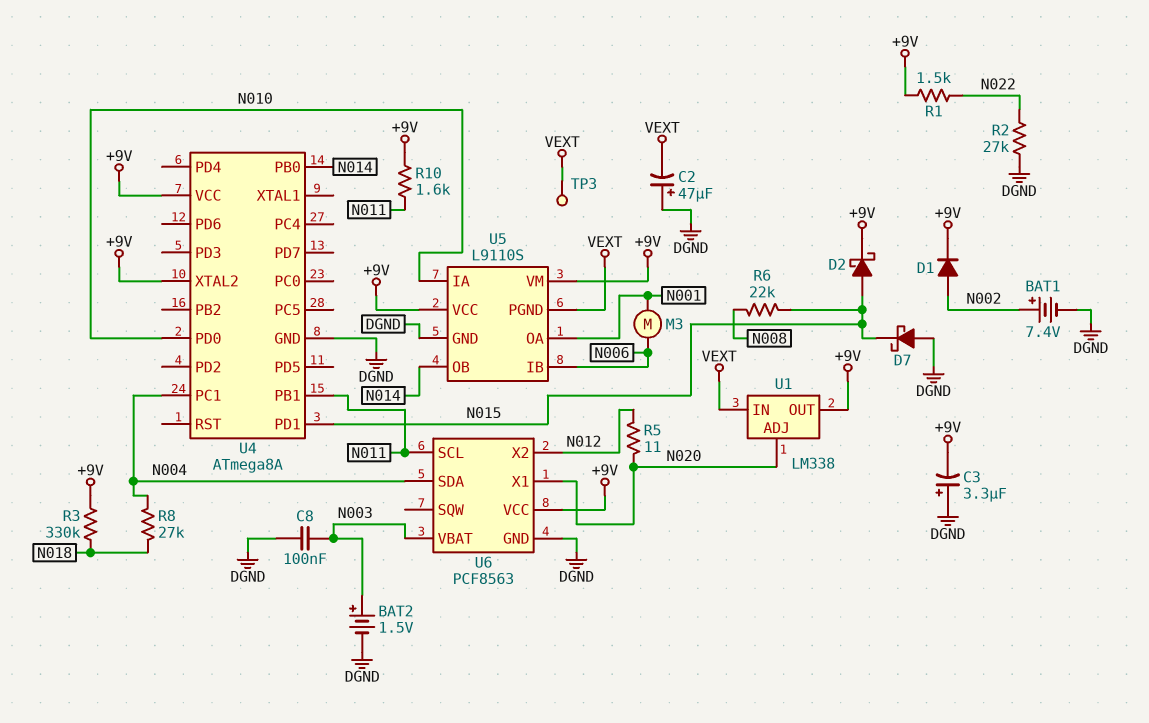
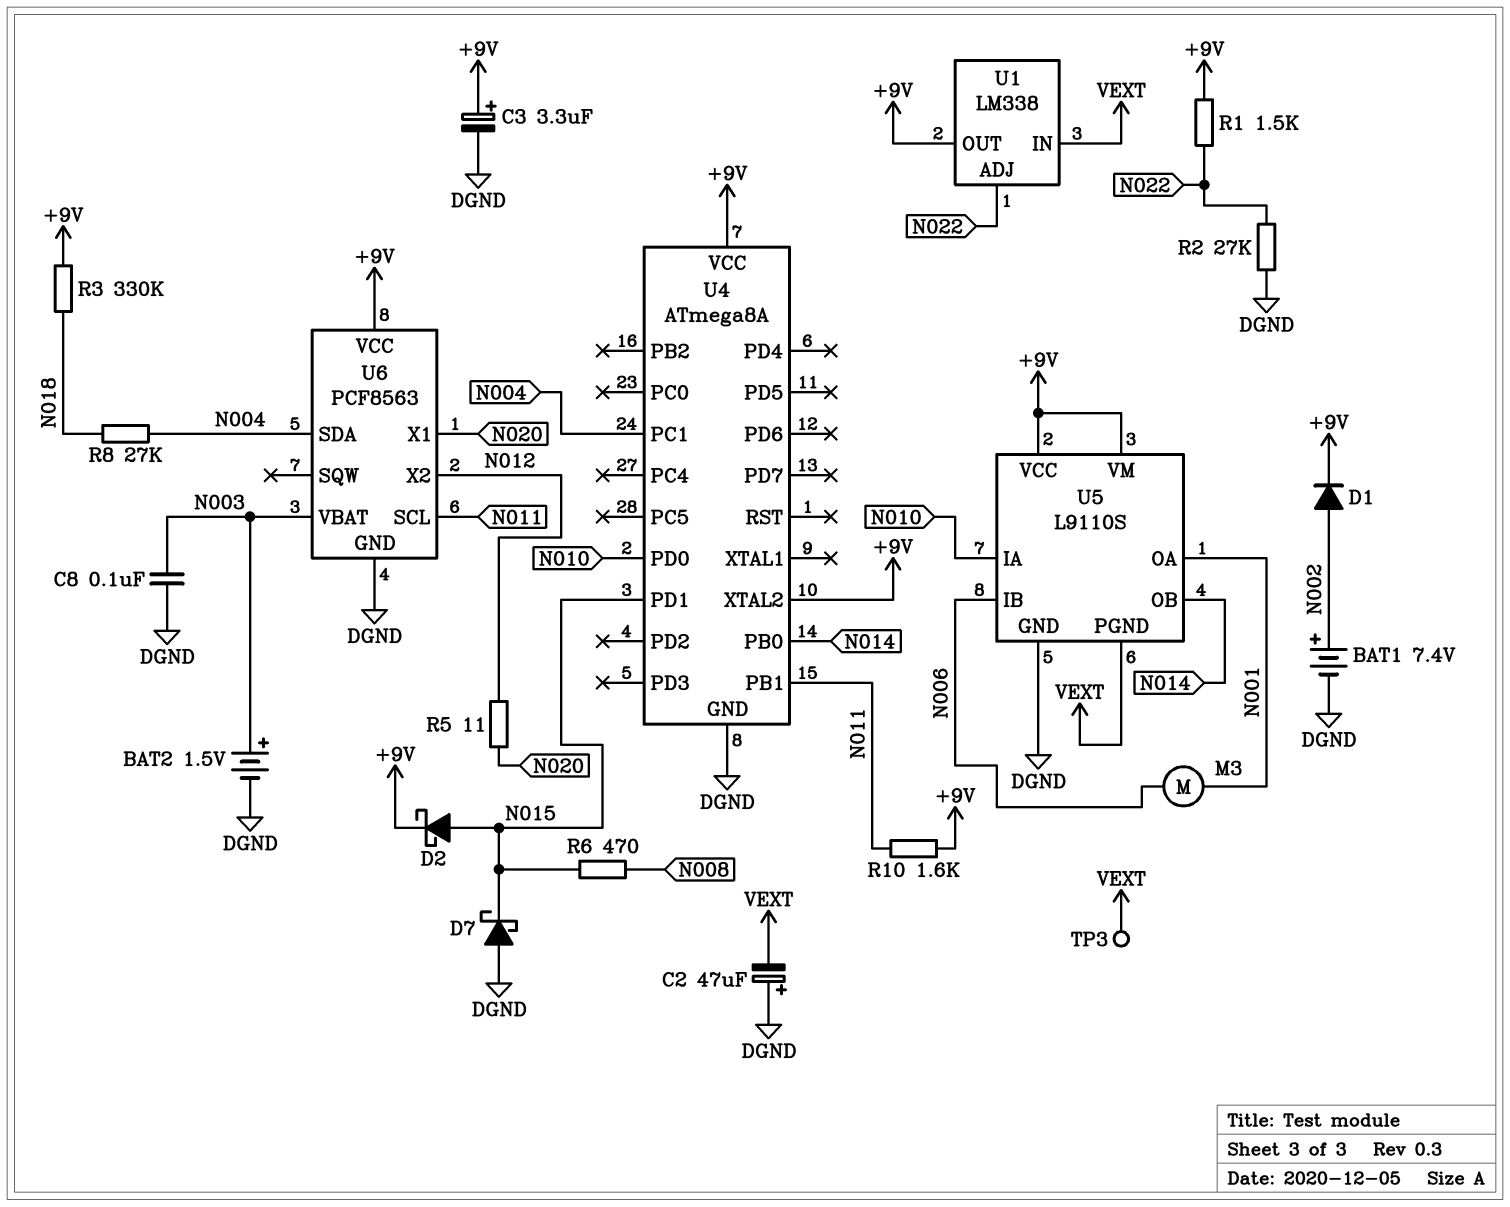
C3: 3.3uF (plus DGND, minus +9V) -> 3.3uF (plus +9V, minus DGND)
R6: 22k (N008, N015) -> 470 (N008, N015)
U1 pin ADJ: N020 -> N022

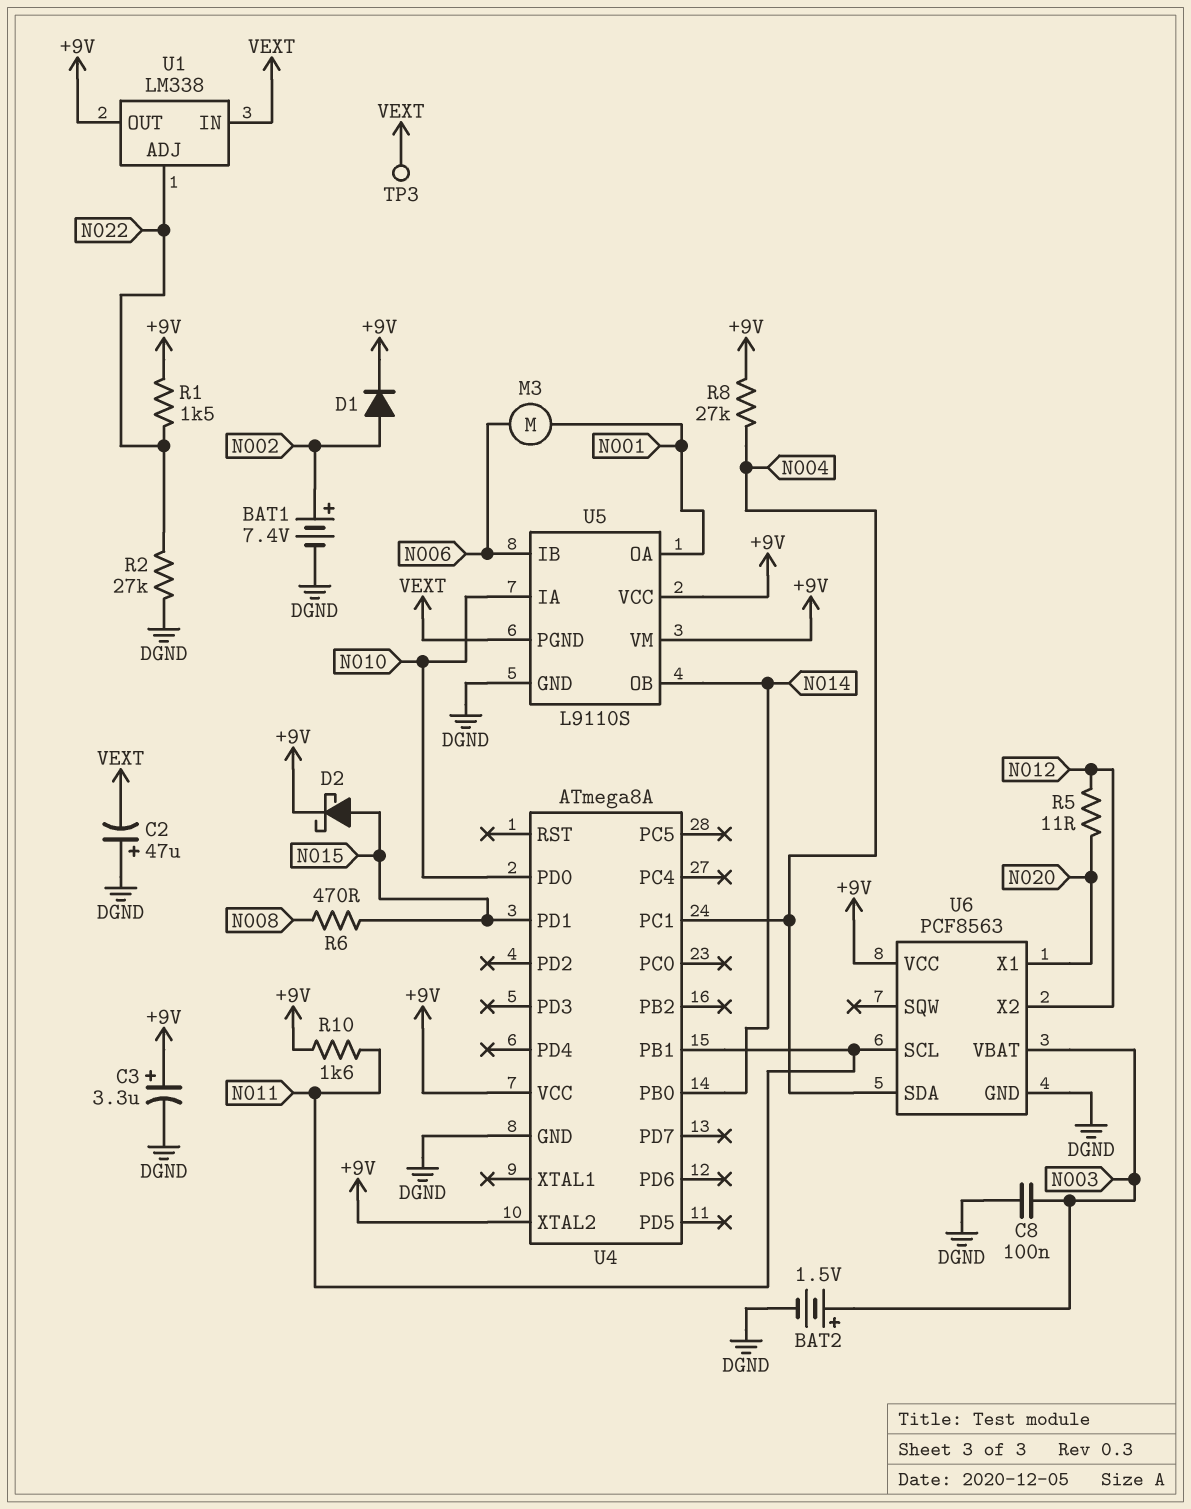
D7: schottky (A DGND, K N015) -> none
R3: 330k (+9V, N018) -> none
R8: 27k (N004, N018) -> 27k (+9V, N004)

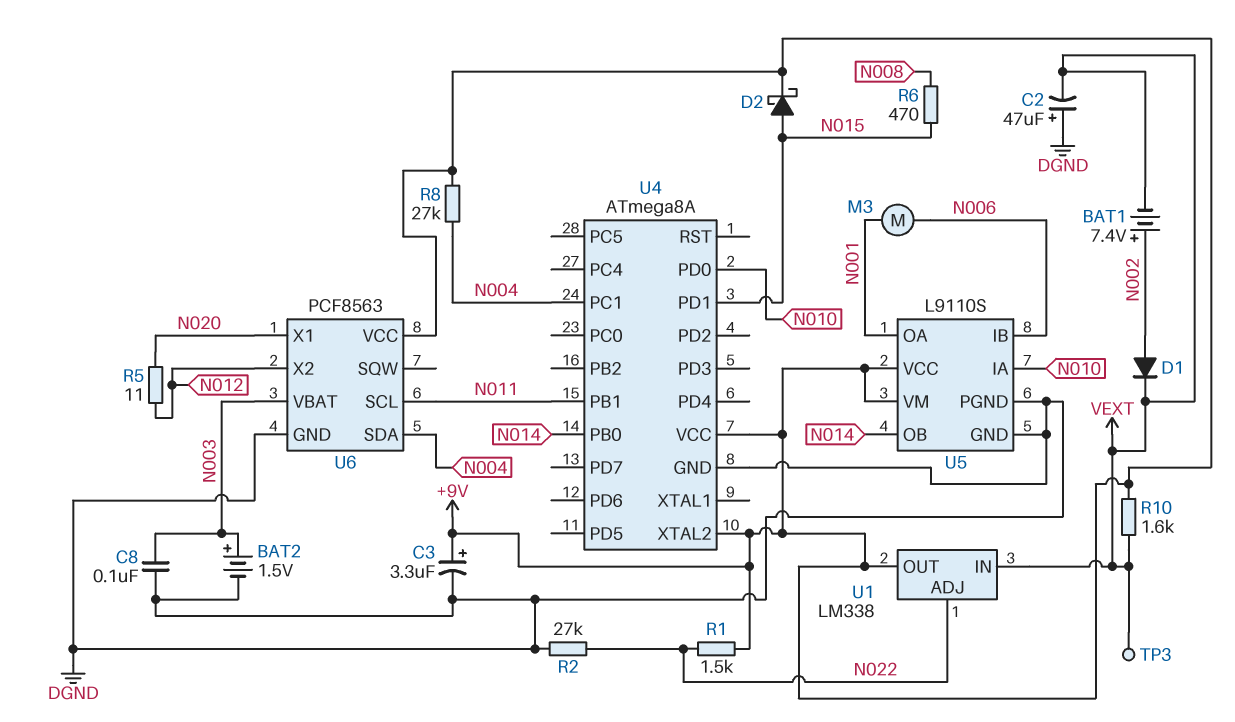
BAT1: 7.4V (plus N002, minus DGND) -> 7.4V (plus N002, minus VEXT)
D1: diode (A N002, K +9V) -> diode (A N002, K VEXT)
R10: 1.6k (+9V, N011) -> 1.6k (+9V, VEXT)
U5 pin PGND: VEXT -> DGND

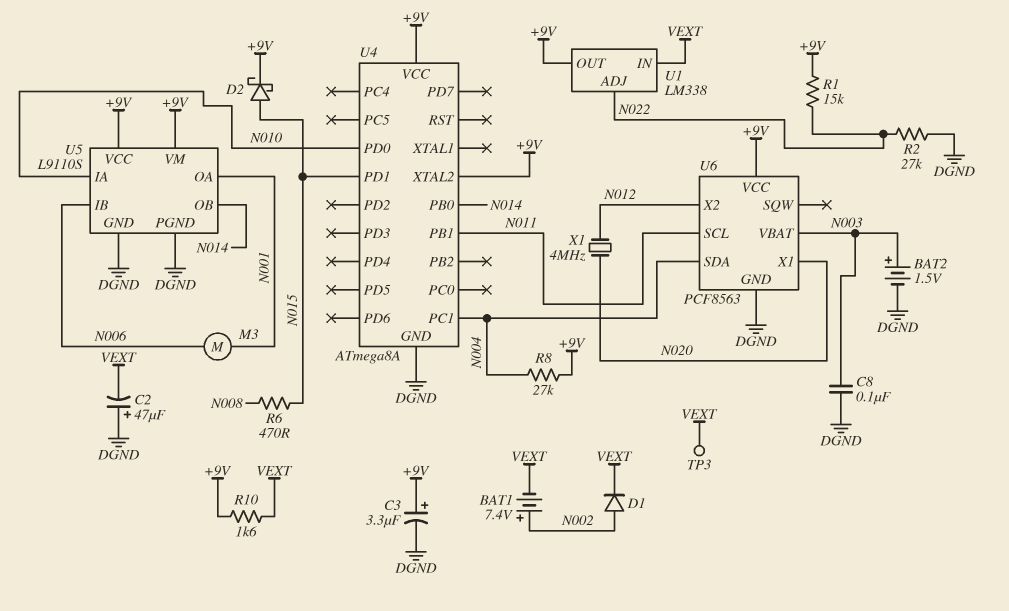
R1: 1.5k (+9V, N022) -> 15k (+9V, N022)
R5: 11 (N012, N020) -> none
X1: none -> 4MHz (N012, N020)

